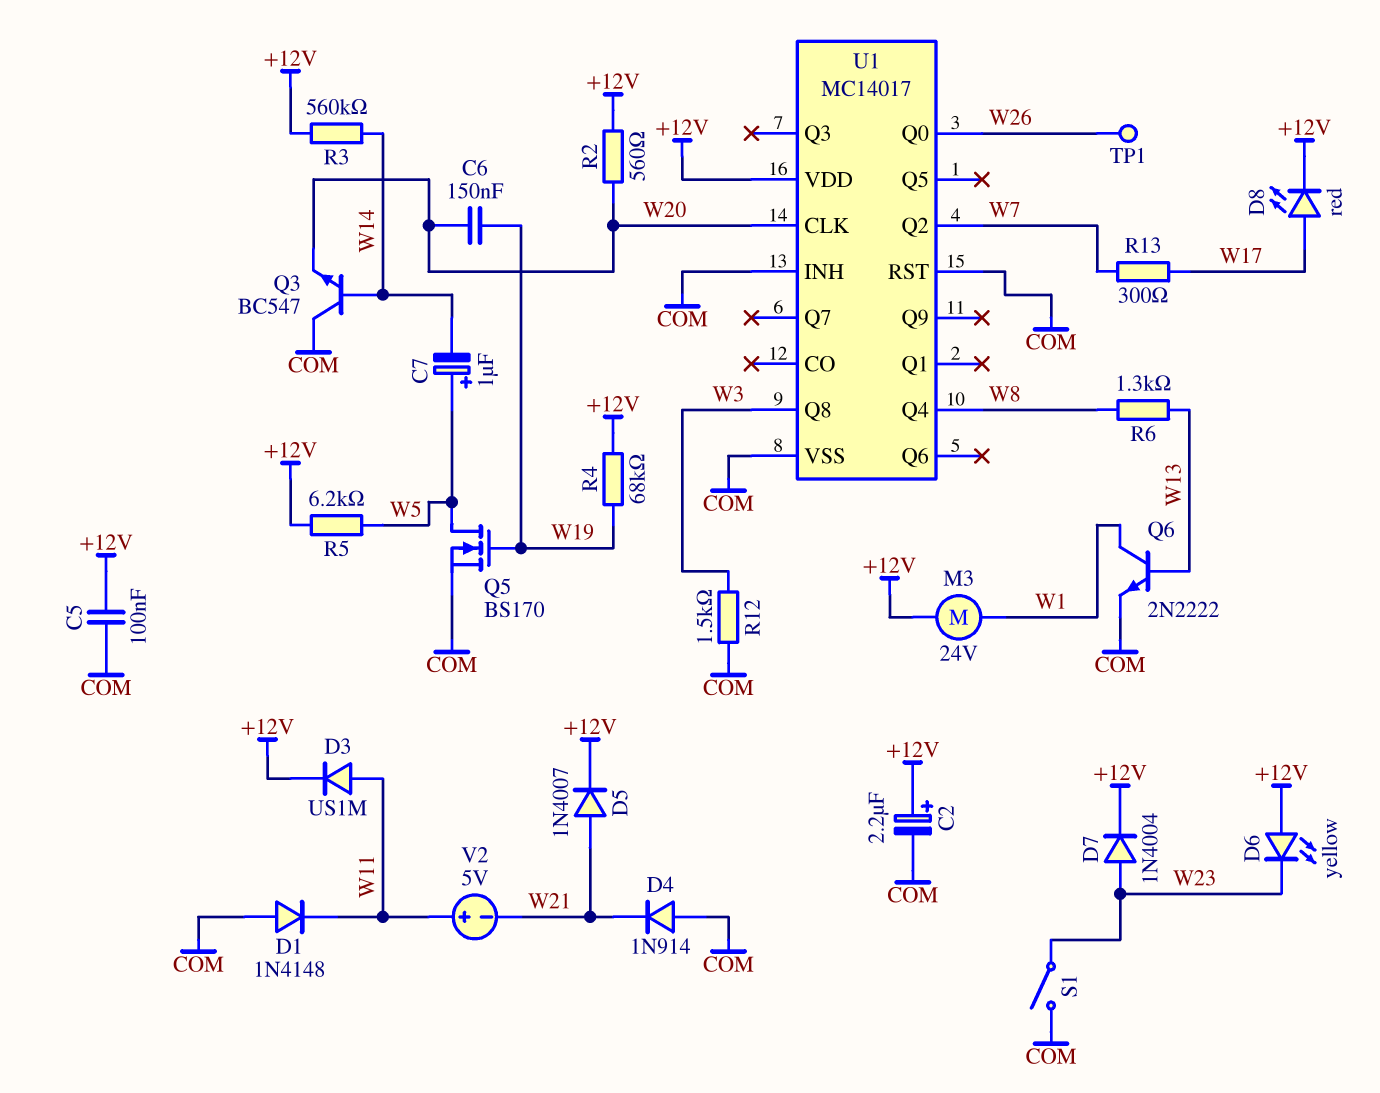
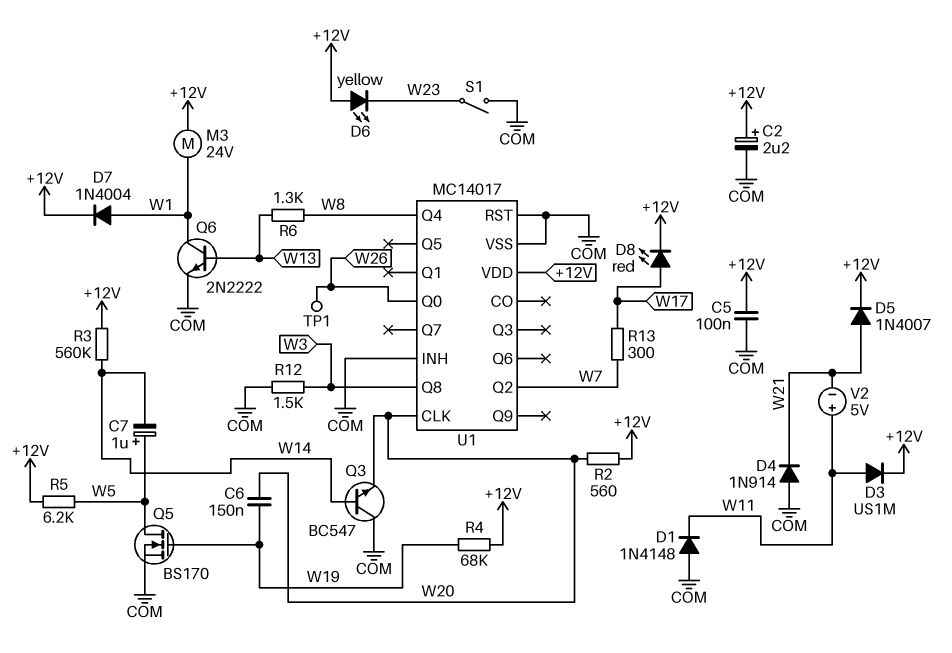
D7: diode 1N4004 (A W23, K +12V) -> diode 1N4004 (A W1, K +12V)

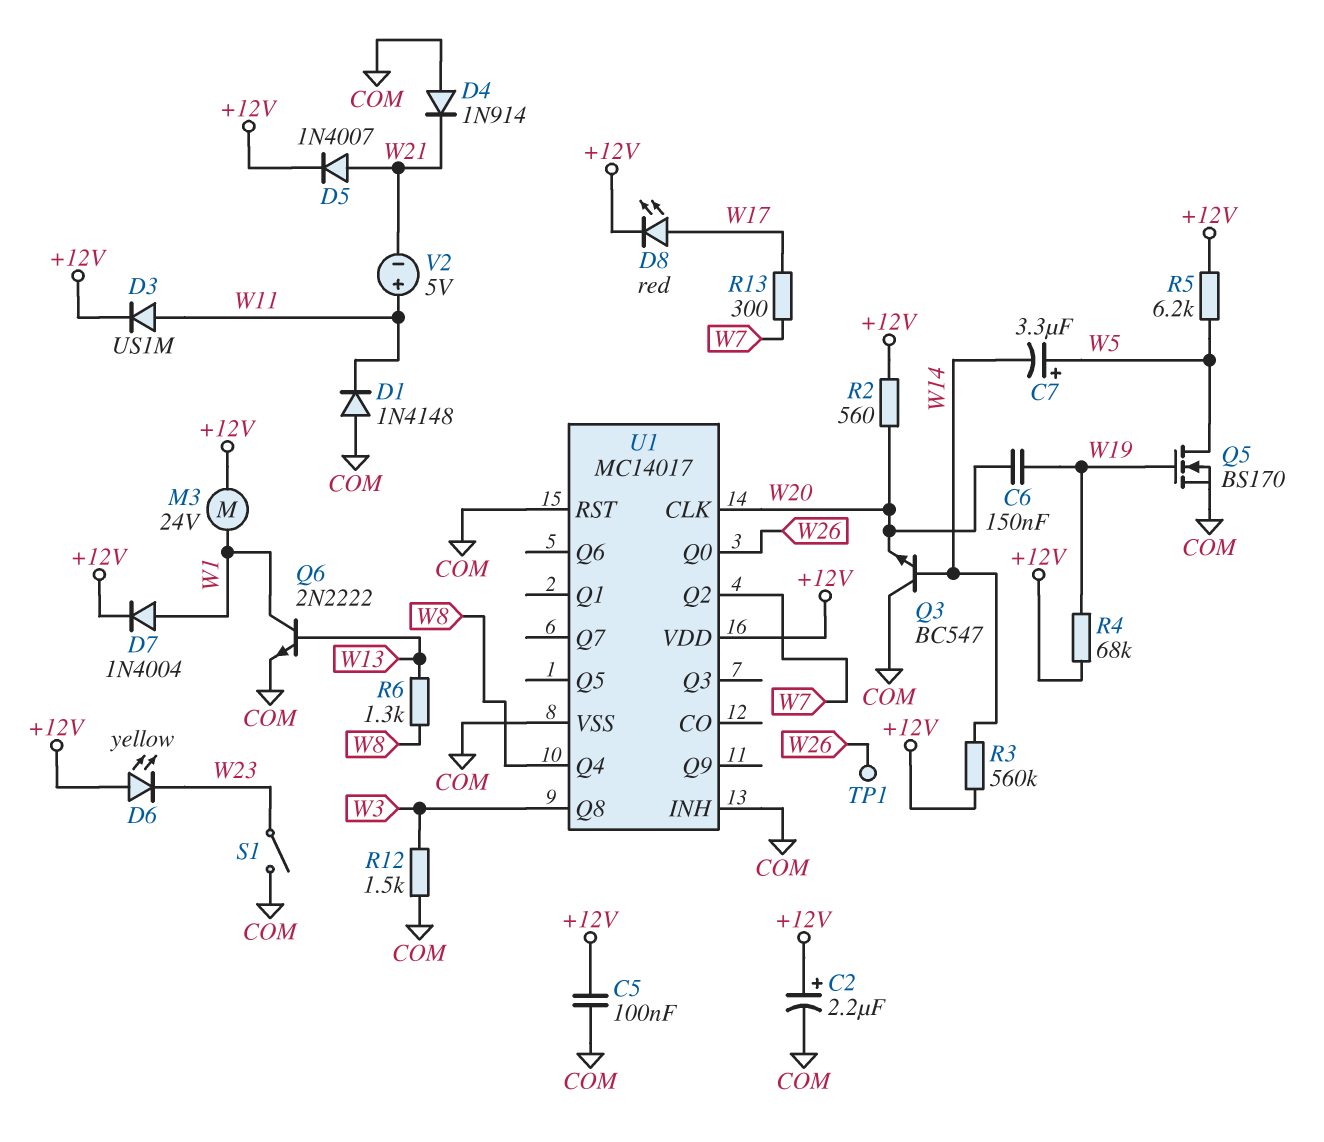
C7: 1uF (plus W5, minus W14) -> 3.3uF (plus W5, minus W14)

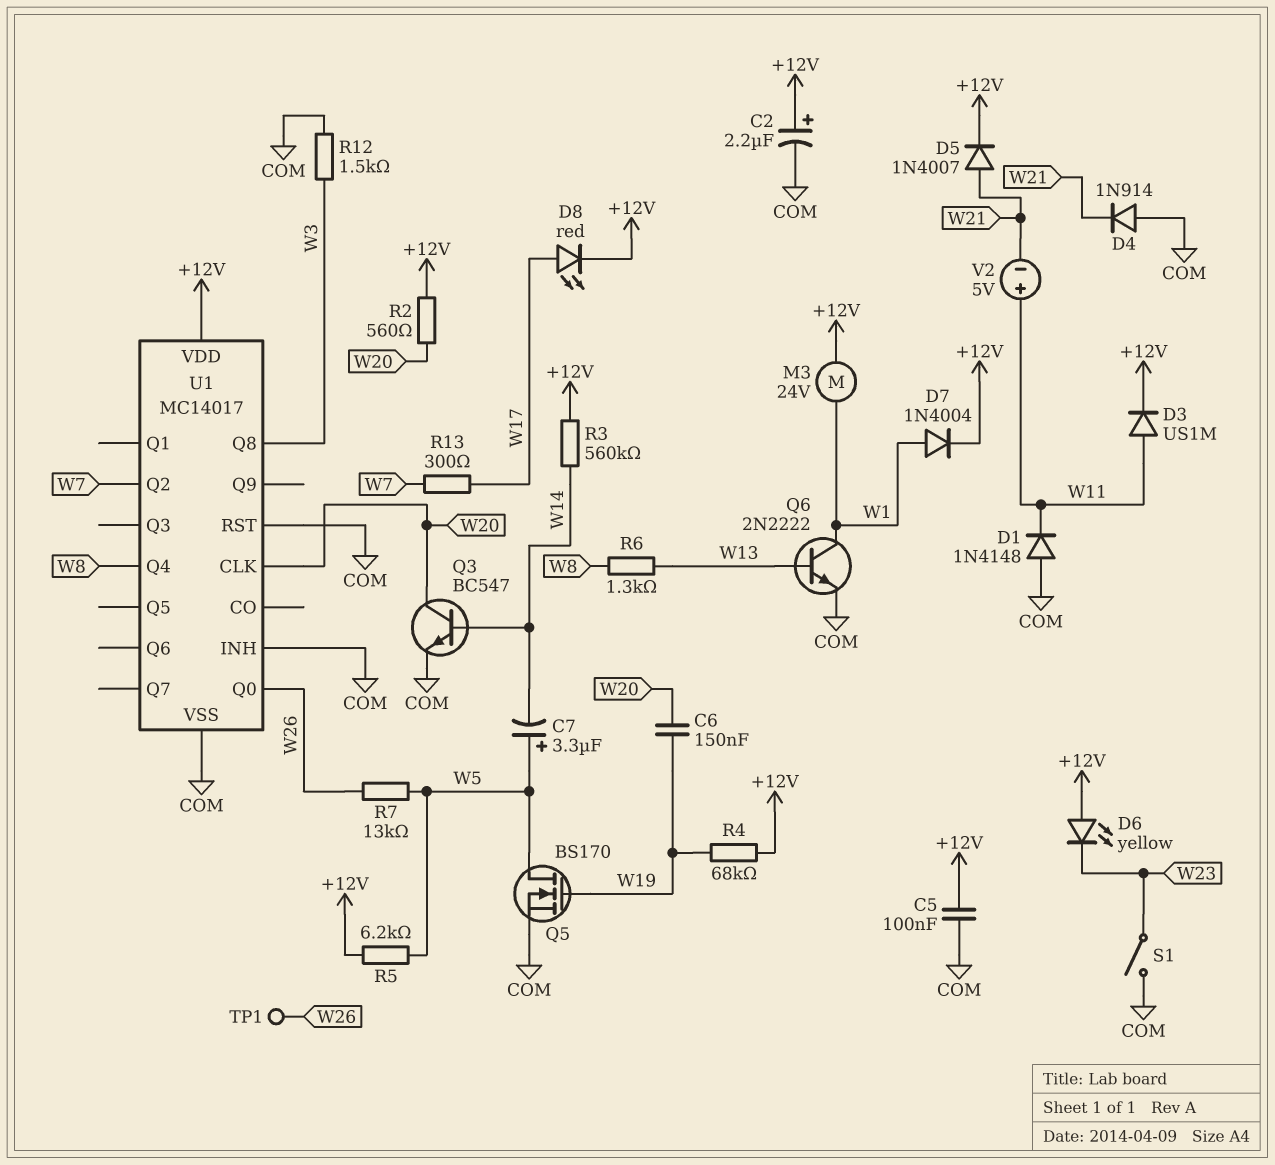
Q3: NPN BC547 (B W14, C COM, E W20) -> NPN BC547 (B W14, C W20, E COM)
R7: none -> 13k (W5, W26)

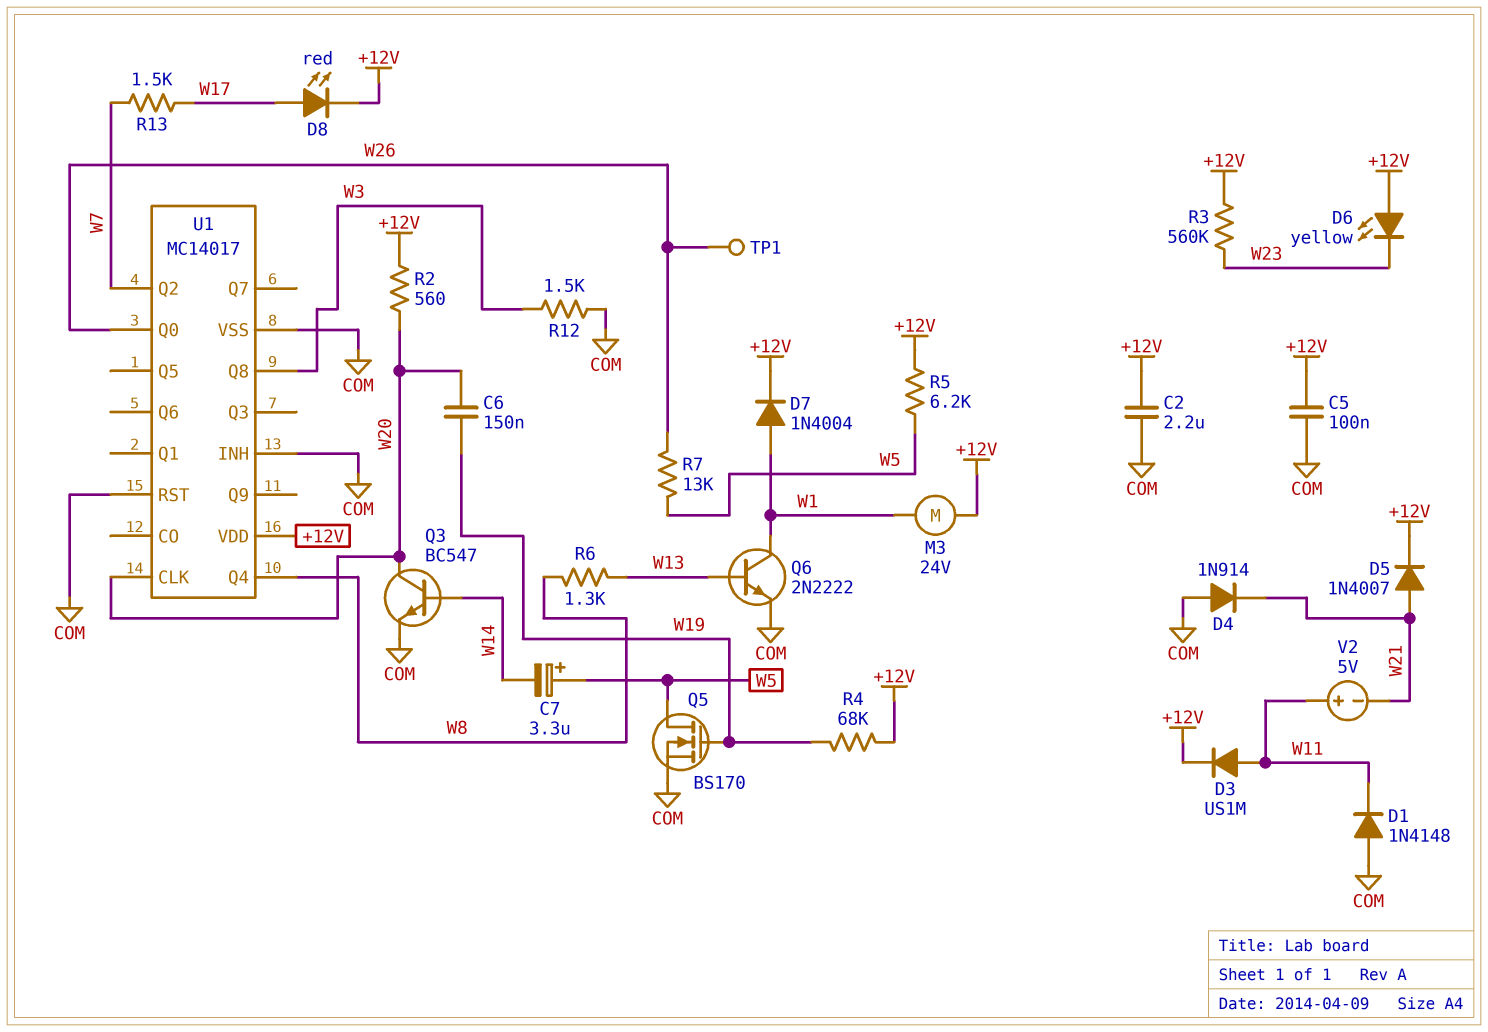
C2: 2.2uF (plus +12V, minus COM) -> 2.2uF (+12V, COM)
R3: 560k (+12V, W14) -> 560k (+12V, W23)
R13: 300 (W7, W17) -> 1.5k (W7, W17)
S1: switch (COM, W23) -> none

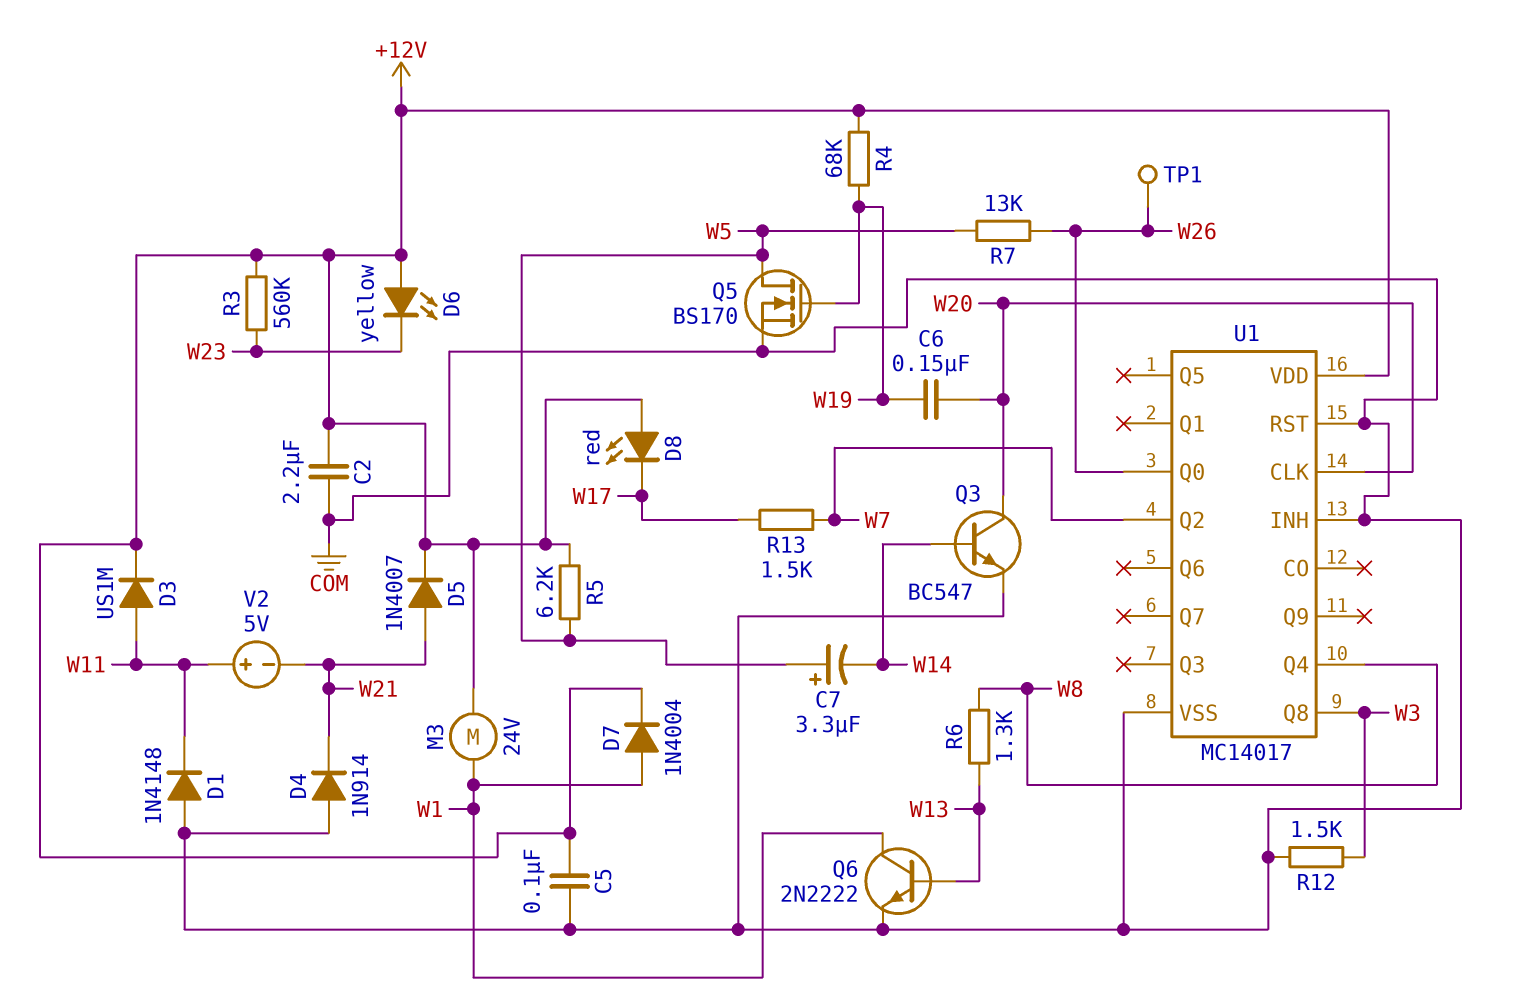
D8: LED red (A W17, K +12V) -> LED red (A +12V, K W17)
R2: 560 (+12V, W20) -> none

